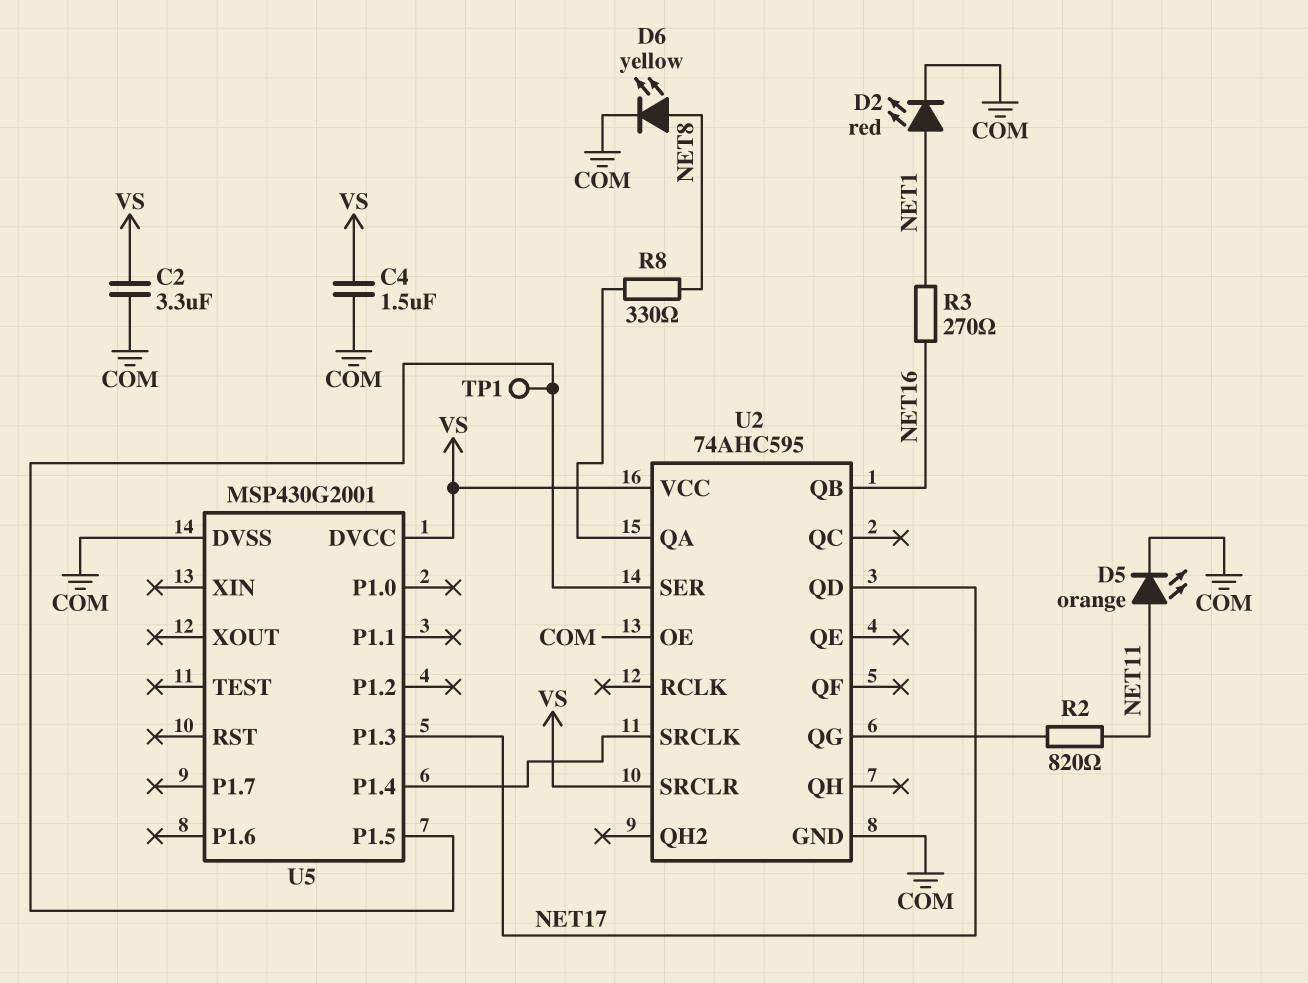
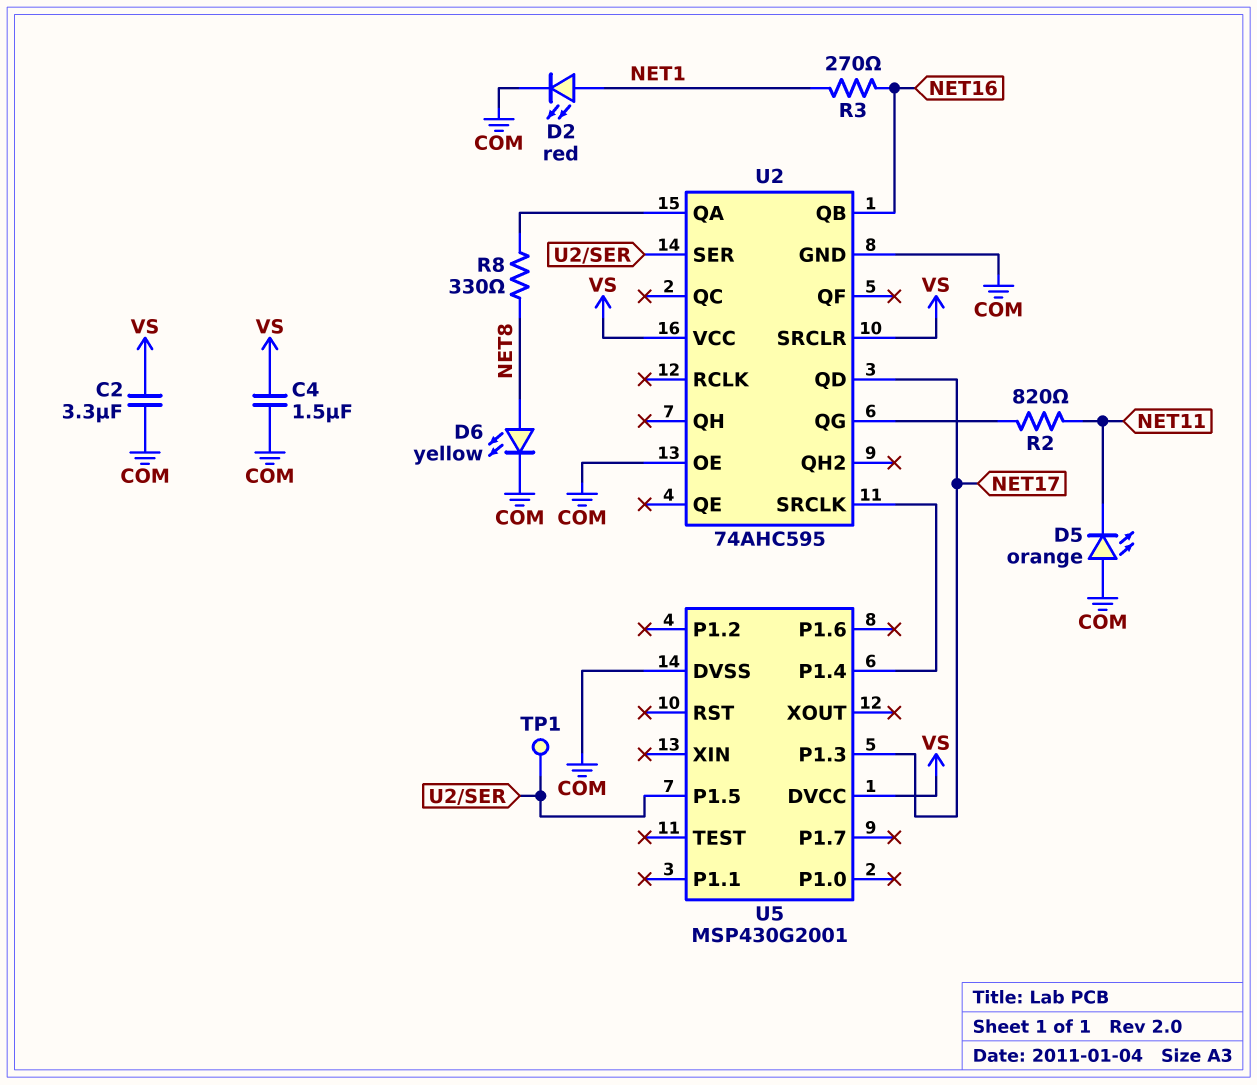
D5: LED orange (A NET11, K COM) -> LED orange (A COM, K NET11)

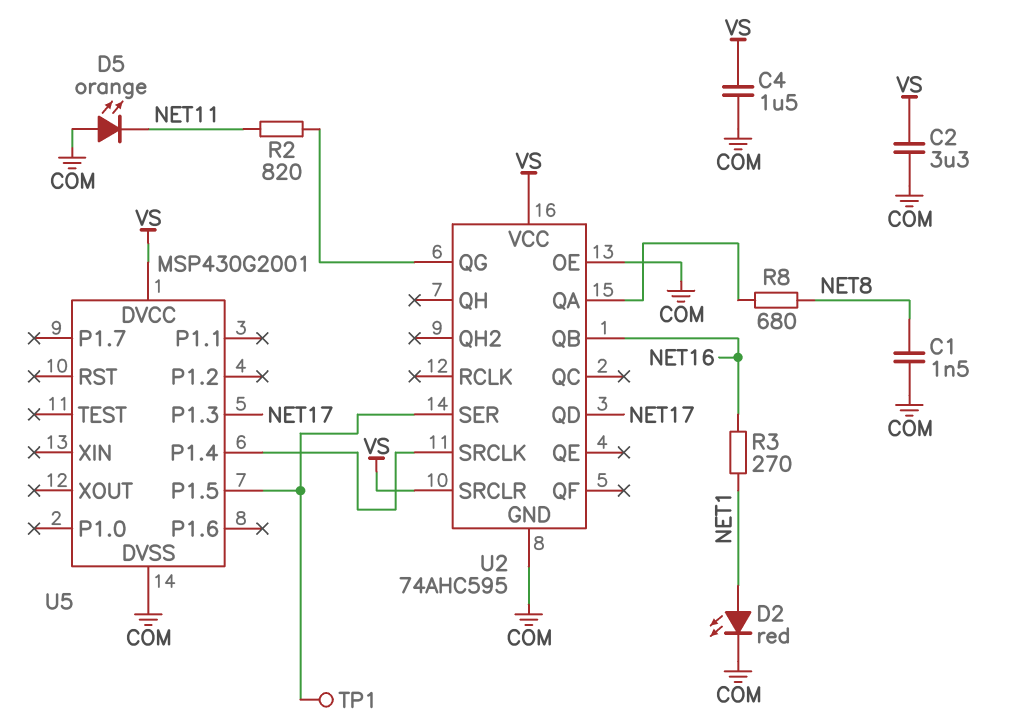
C1: none -> 1.5nF (COM, NET8)
D6: LED yellow (A NET8, K COM) -> none
R8: 330 (NET8, U2/QA) -> 680 (NET8, U2/QA)

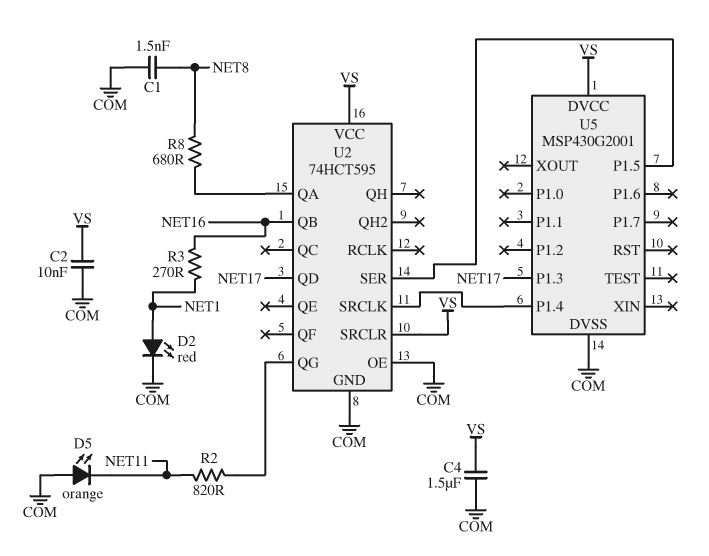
C2: 3.3uF (COM, VS) -> 10nF (COM, VS)
TP1: test point (U2/SER) -> none
U2: 74AHC595 -> 74HCT595

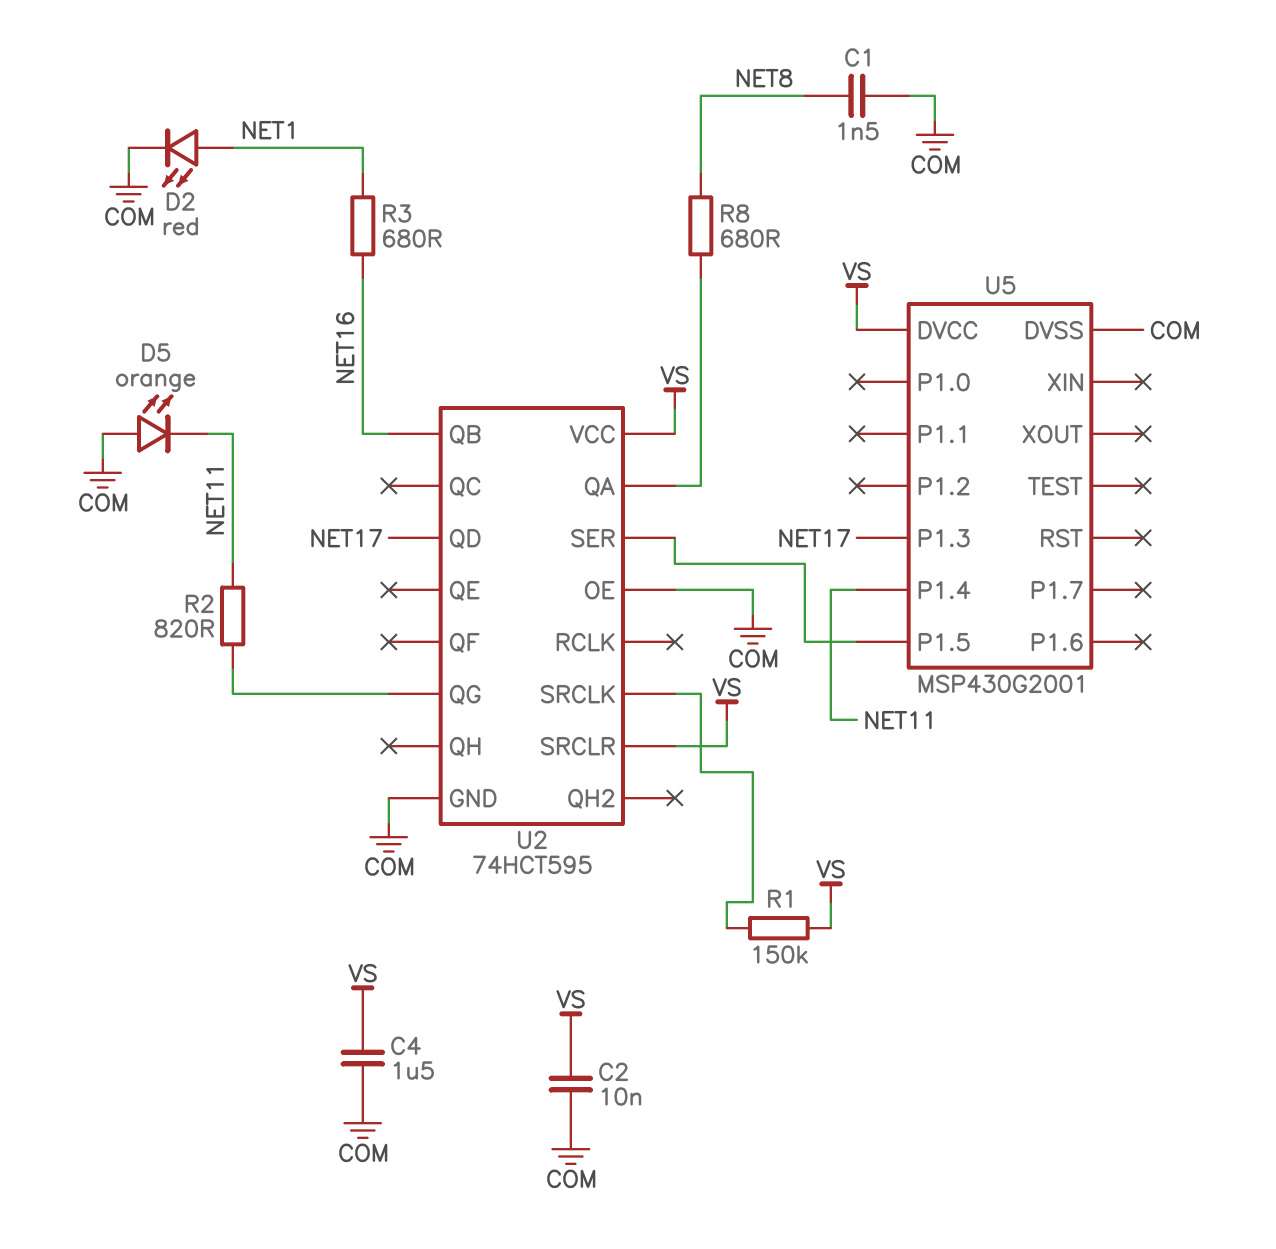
R1: none -> 150k (U2/SRCLK, VS)
R3: 270 (NET1, NET16) -> 680 (NET1, NET16)
U5 pin P1.4: U2/SRCLK -> NET11

